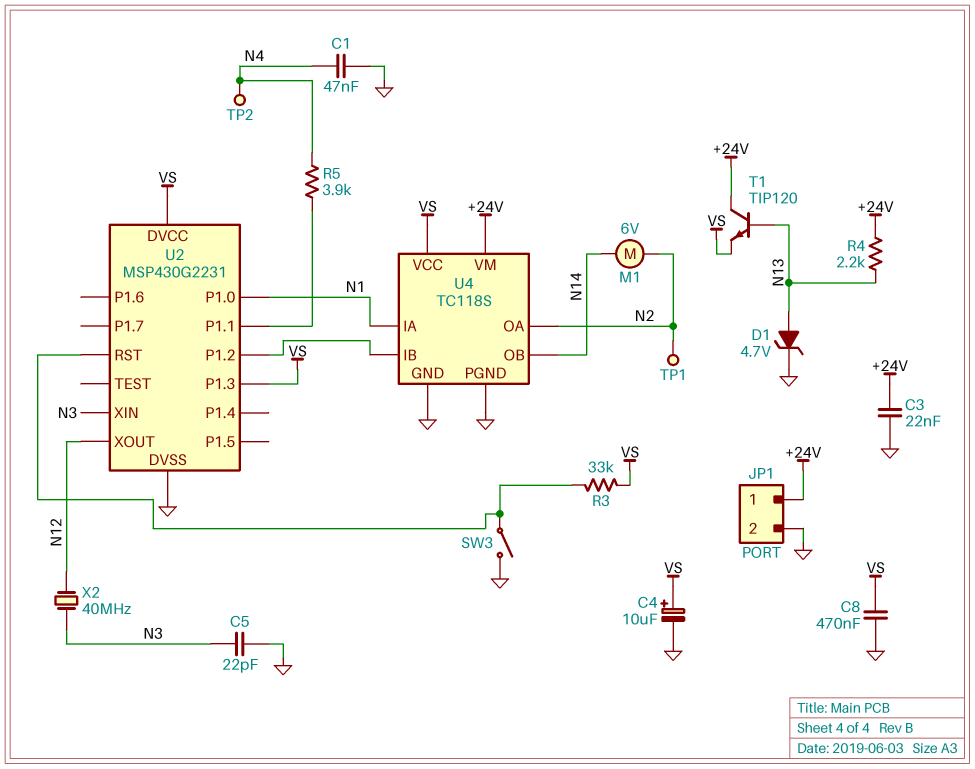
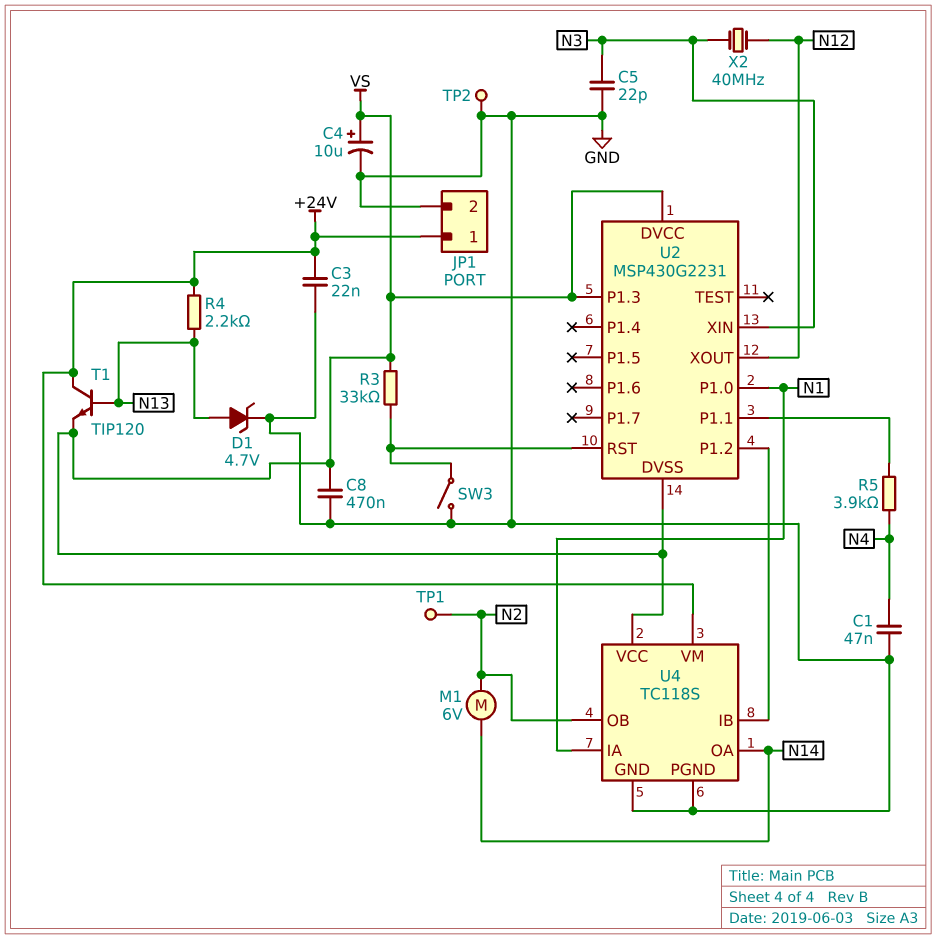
TP2: test point (N4) -> test point (GND)
U2 pin DVSS: GND -> VS
U4 pin OA: N2 -> N14
U4 pin OB: N14 -> N2

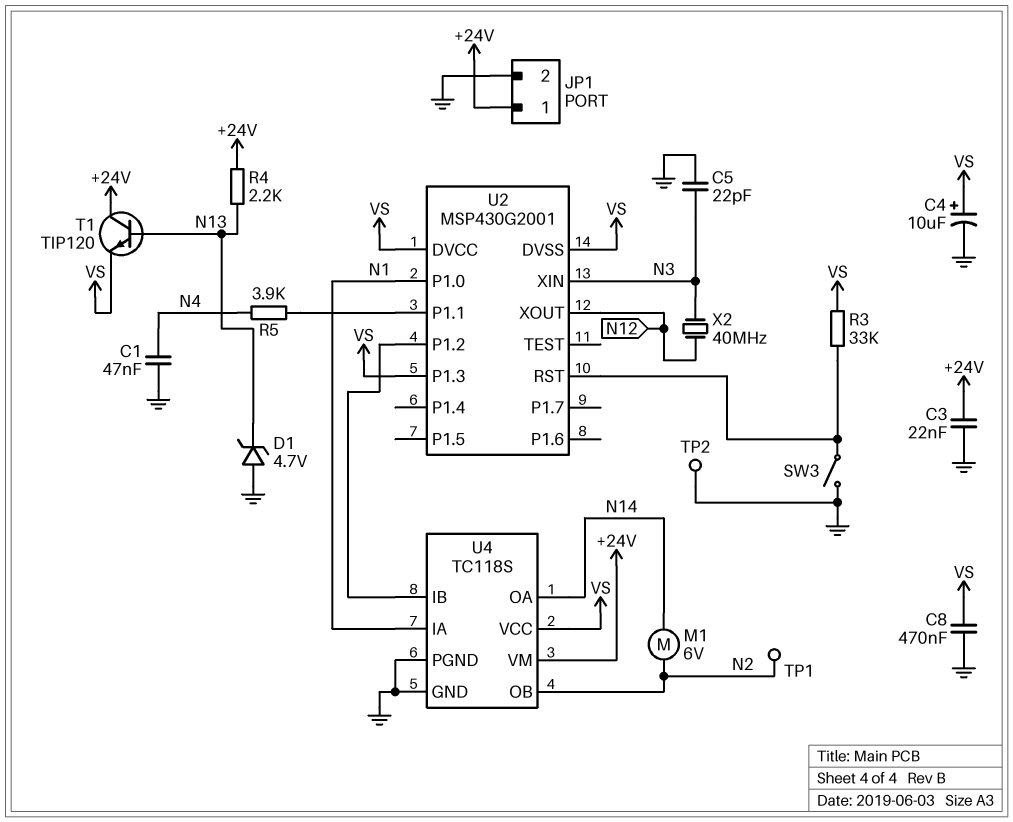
D1: zener 4.7V (A N13, K GND) -> zener 4.7V (A GND, K N13)
U2: MSP430G2231 -> MSP430G2001

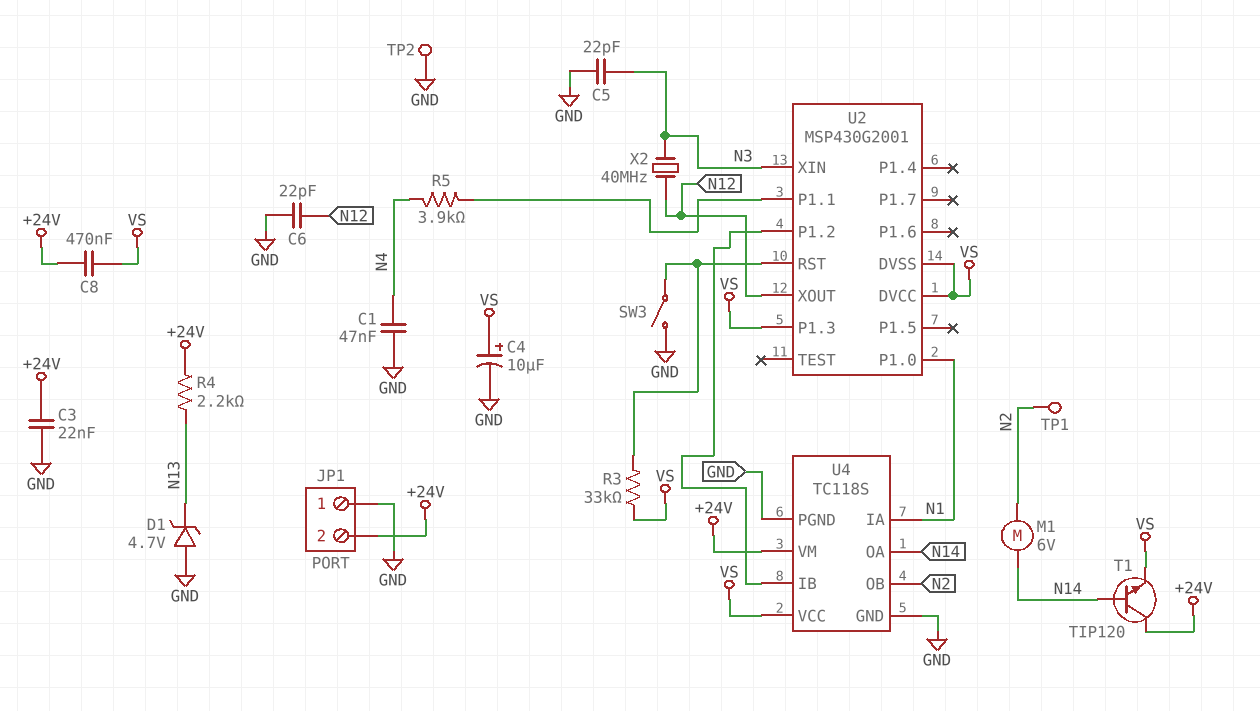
C6: none -> 22pF (GND, N12)
C8: 470nF (GND, VS) -> 470nF (+24V, VS)
JP1 pin 1: +24V -> GND
JP1 pin 2: GND -> +24V
T1: NPN TIP120 (B N13, C +24V, E VS) -> NPN TIP120 (B N14, C +24V, E VS)

